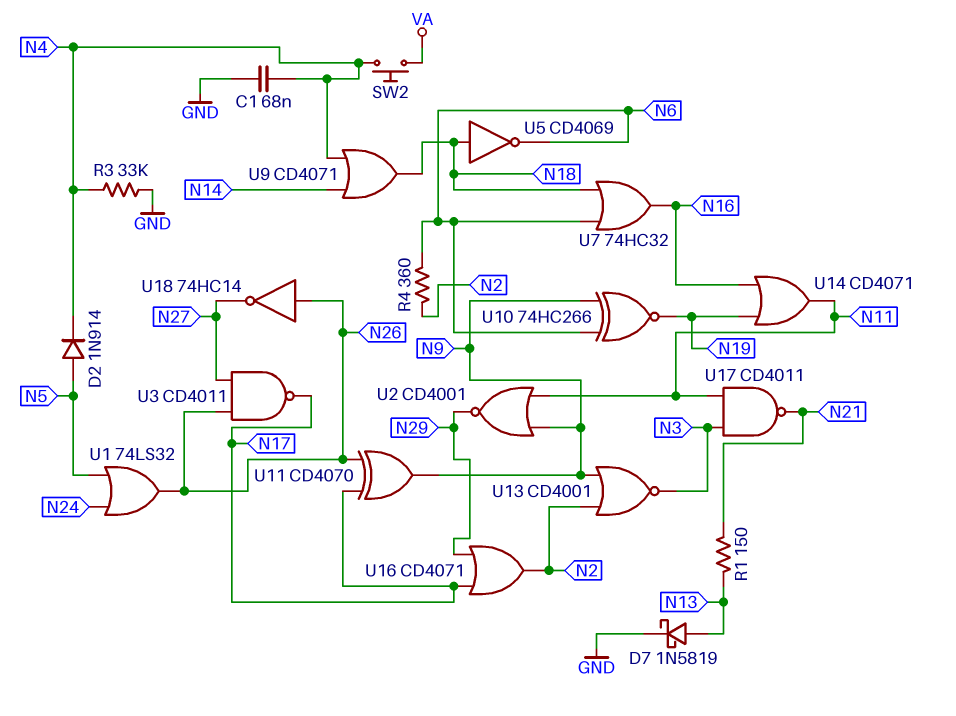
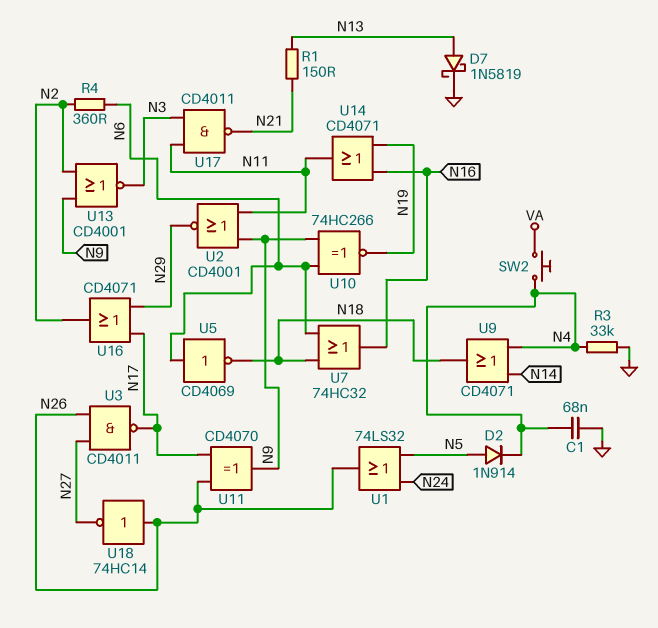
U5: NOT CD4069 (in N18, out N6) -> NOT CD4069 (in N6, out N18)

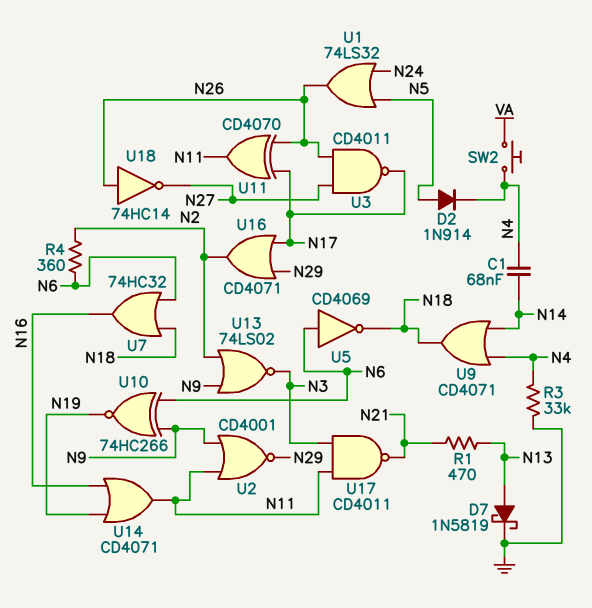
C1: 68nF (GND, N4) -> 68nF (N4, N14)
R1: 150 (N13, N21) -> 470 (N13, N21)
U11: XOR CD4070 (in N17, in N26, out N9) -> XOR CD4070 (in N17, in N26, out N11)
U13: NOR CD4001 (in N2, in N9, out N3) -> NOR 74LS02 (in N2, in N9, out N3)

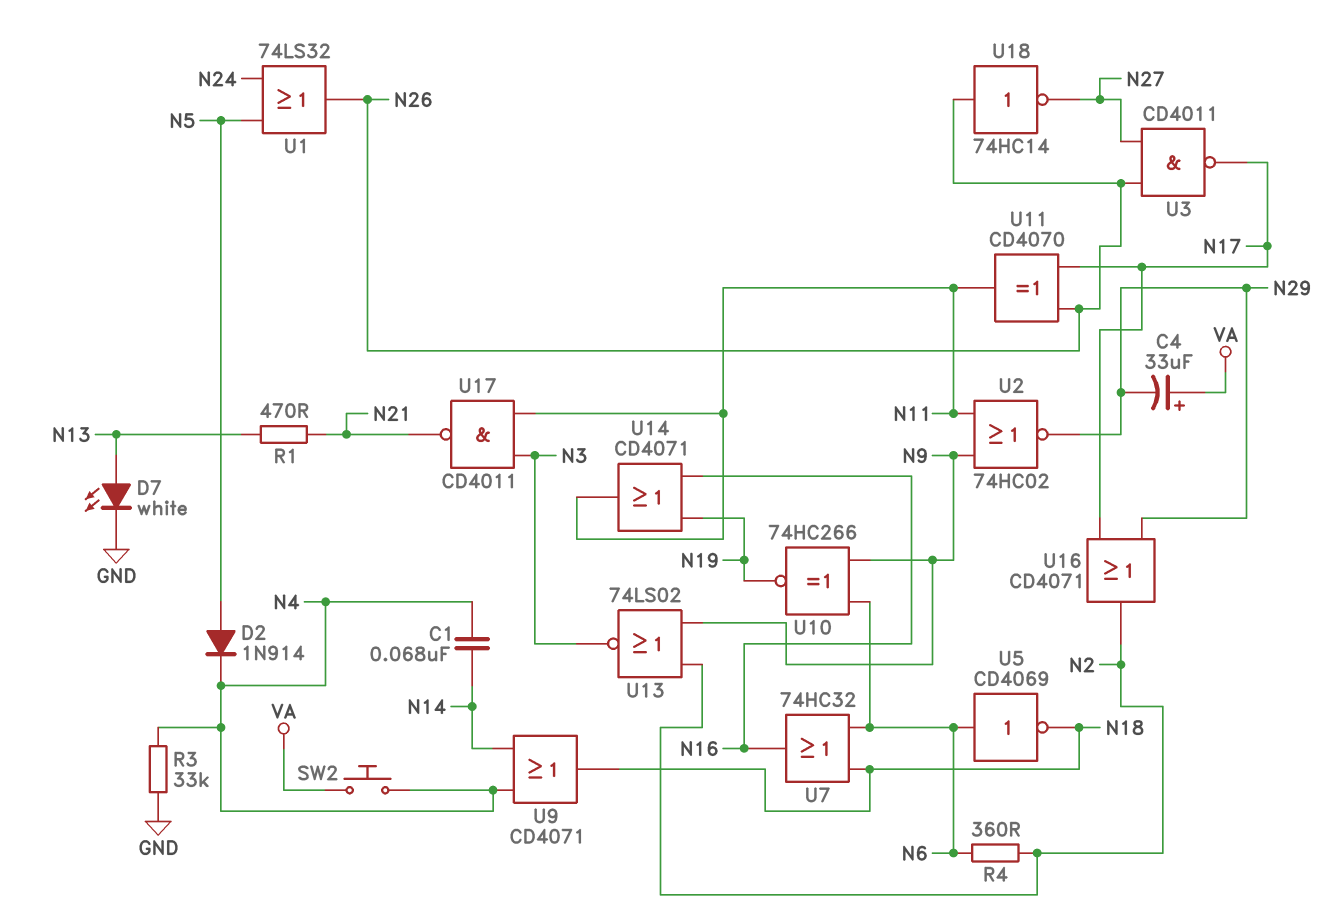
C4: none -> 33uF (plus VA, minus N29)
D7: schottky 1N5819 (A N13, K GND) -> LED white (A N13, K GND)
U2: NOR CD4001 (in N9, in N11, out N29) -> NOR 74HC02 (in N9, in N11, out N29)

